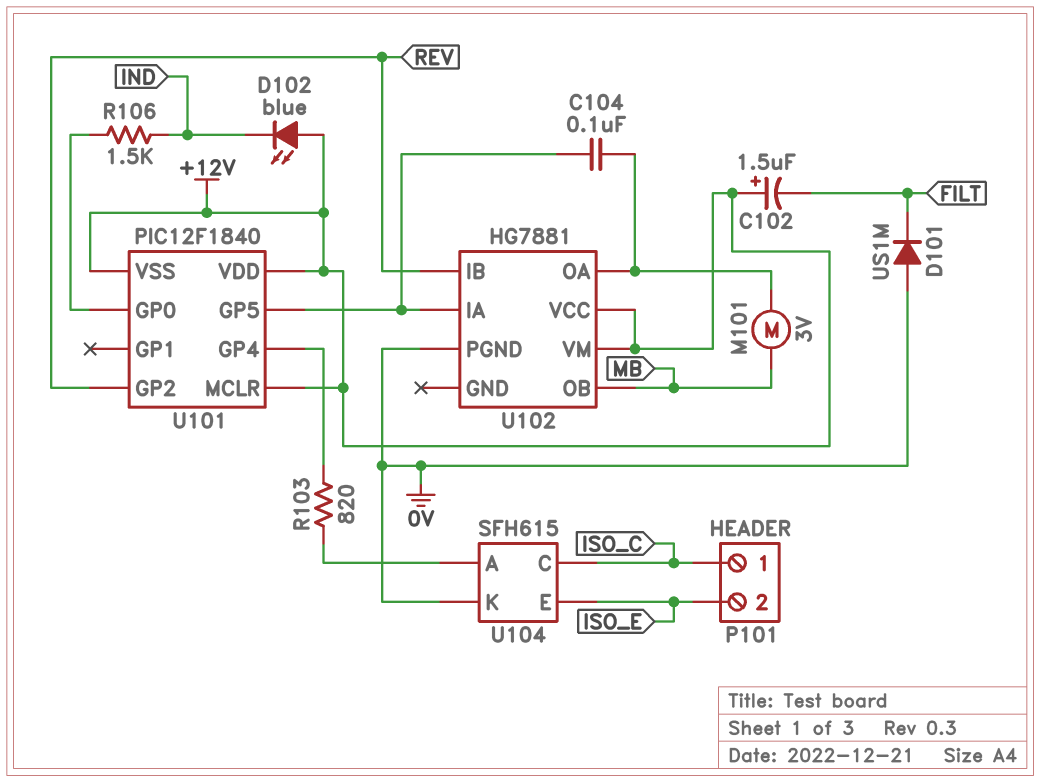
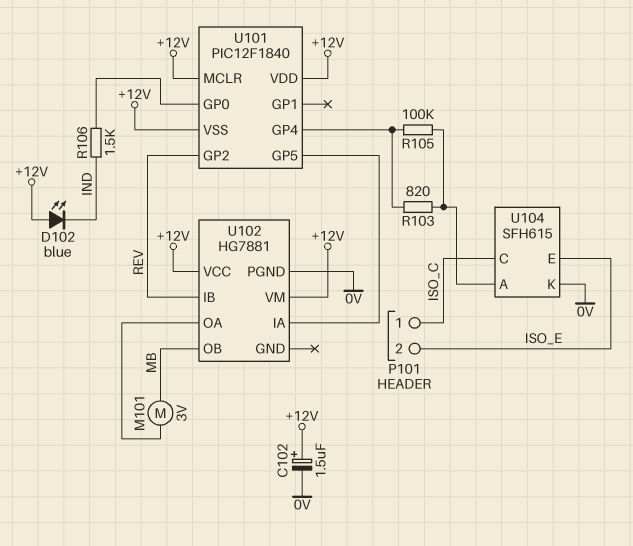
C102: 1.5uF (plus +12V, minus FILT) -> 1.5uF (plus +12V, minus 0V)
C104: 100nF (U101/GP5, U102/OA) -> none
D101: diode US1M (A 0V, K FILT) -> none
R105: none -> 100k (U101/GP4, U104/A)

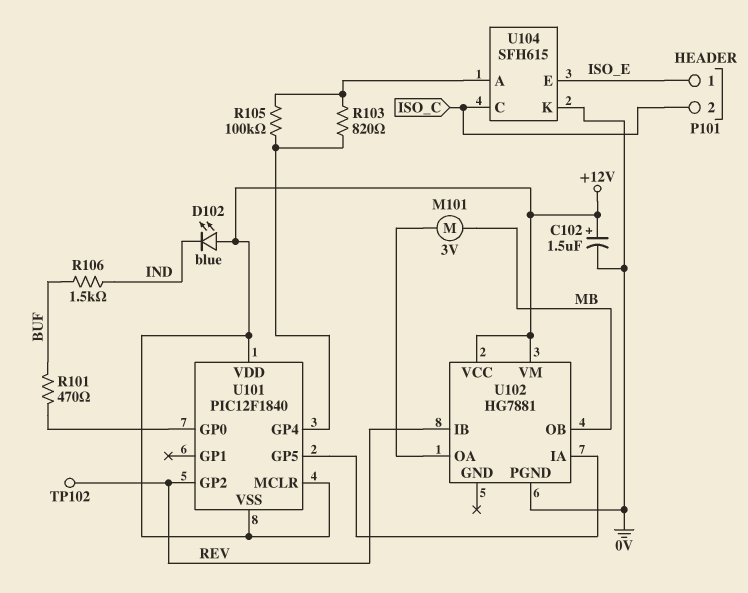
P101 pin 1: ISO_C -> ISO_E
P101 pin 2: ISO_E -> ISO_C
R101: none -> 470 (BUF, U101/GP0)
R106: 1.5k (IND, U101/GP0) -> 1.5k (BUF, IND)
TP102: none -> test point (REV)

